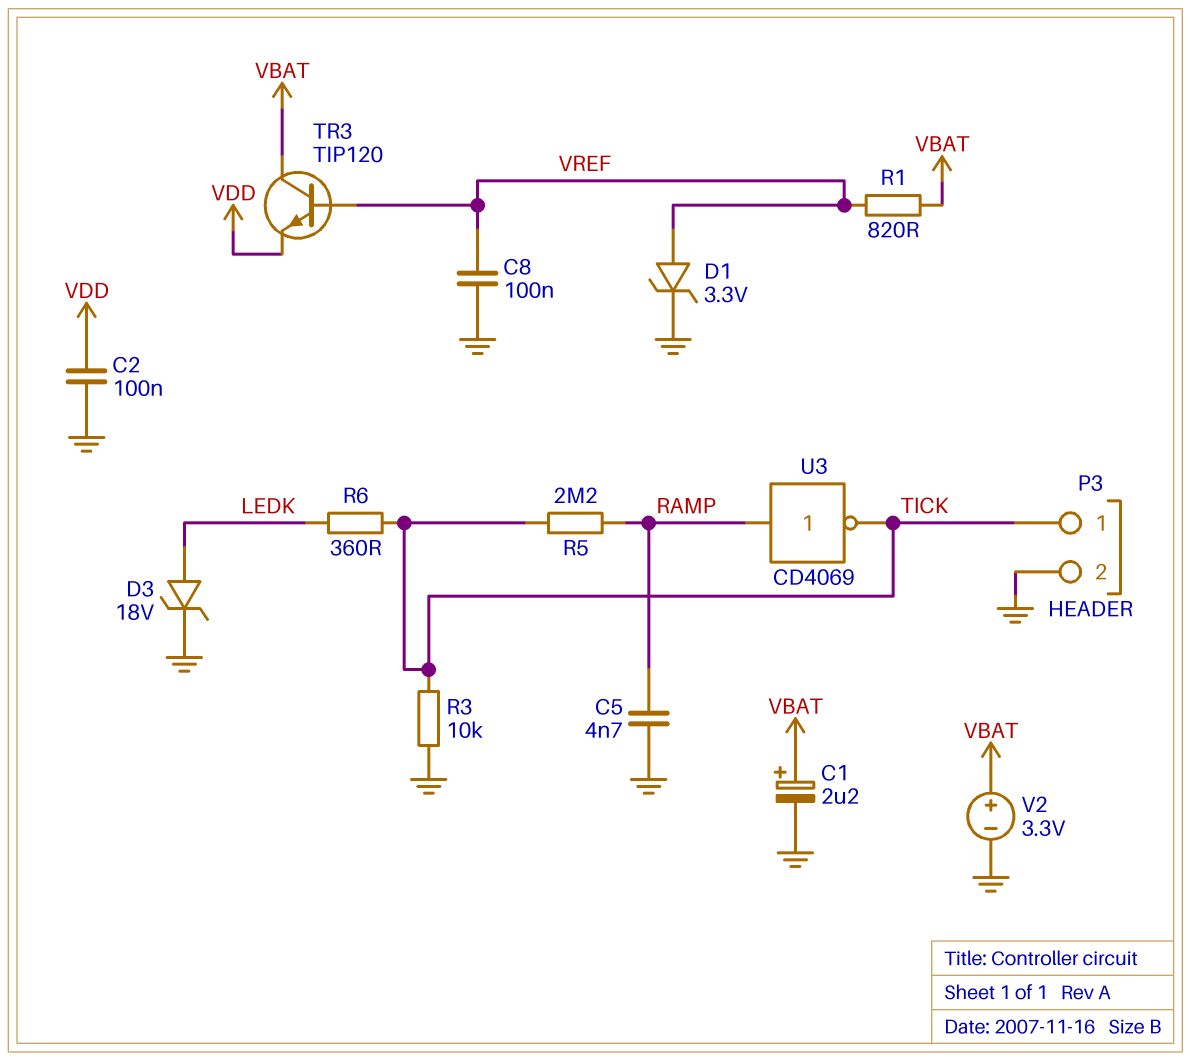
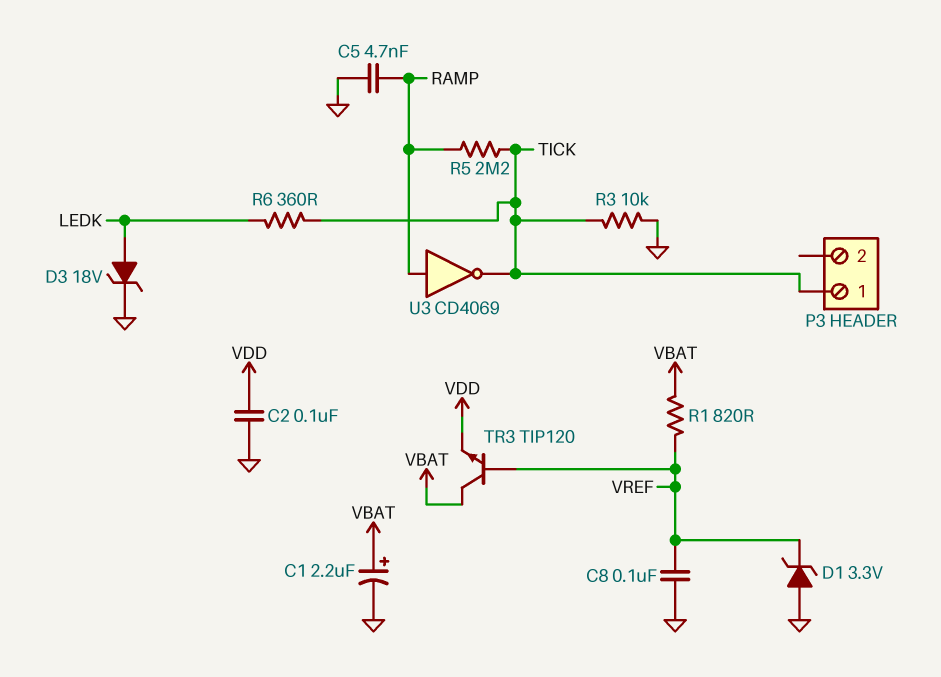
D1: zener 3.3V (A VREF, K GND) -> zener 3.3V (A GND, K VREF)
P3 pin 2: GND -> none
V2: 3.3V (plus VBAT, minus GND) -> none

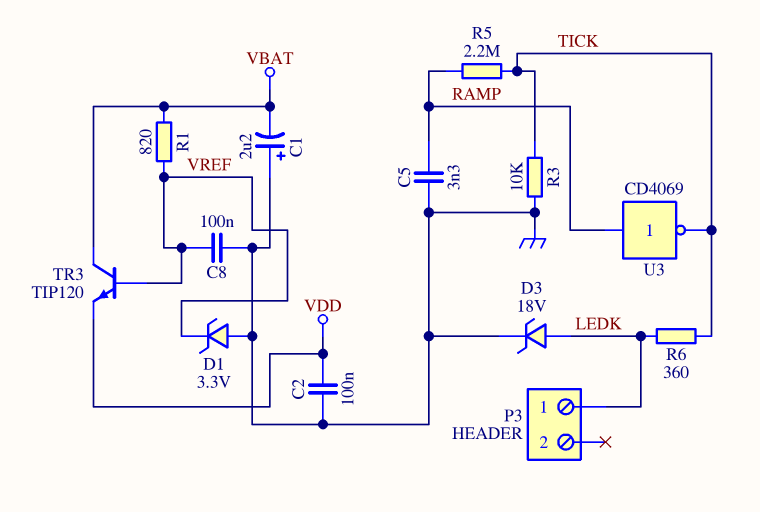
C1: 2.2uF (plus VBAT, minus GND) -> 2.2uF (plus GND, minus VBAT)
C5: 4.7nF (GND, RAMP) -> 3.3nF (GND, RAMP)
P3 pin 1: TICK -> LEDK

